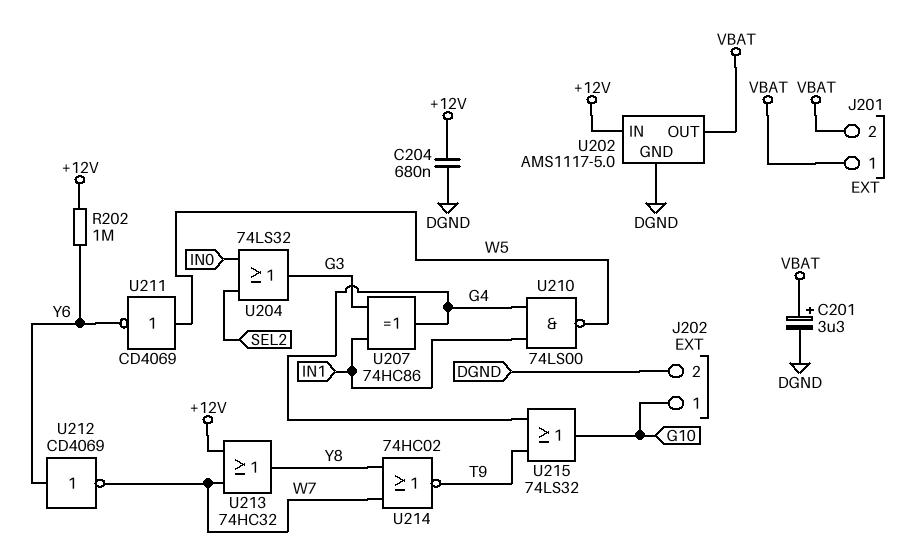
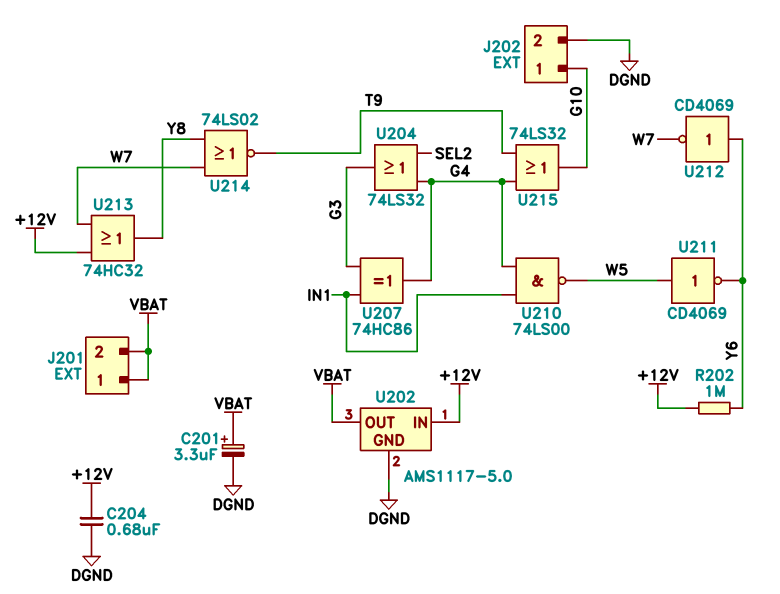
U204: OR 74LS32 (in IN0, in SEL2, out G3) -> OR 74LS32 (in G4, in SEL2, out G3)
U214: NOR 74HC02 (in W7, in Y8, out T9) -> NOR 74LS02 (in W7, in Y8, out T9)

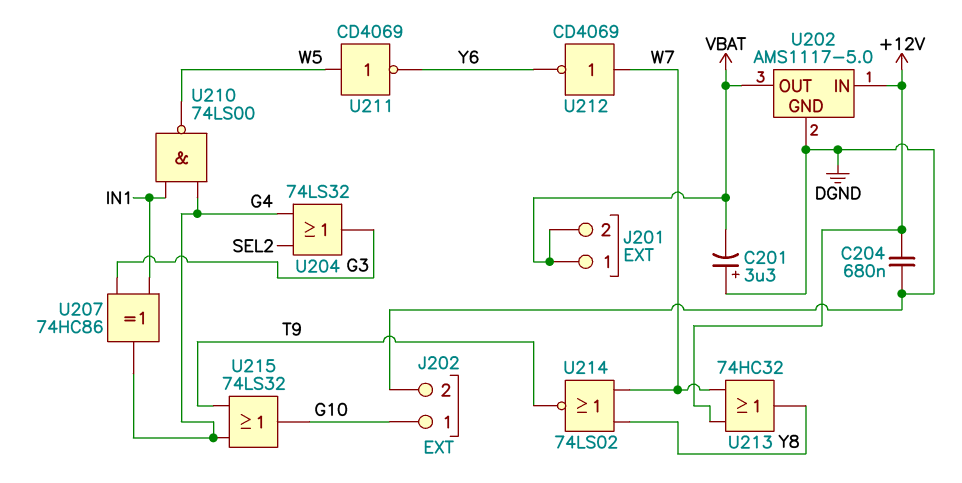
C201: 3.3uF (plus VBAT, minus DGND) -> 3.3uF (plus DGND, minus VBAT)
R202: 1M (+12V, Y6) -> none
U212: NOT CD4069 (in Y6, out W7) -> NOT CD4069 (in W7, out Y6)

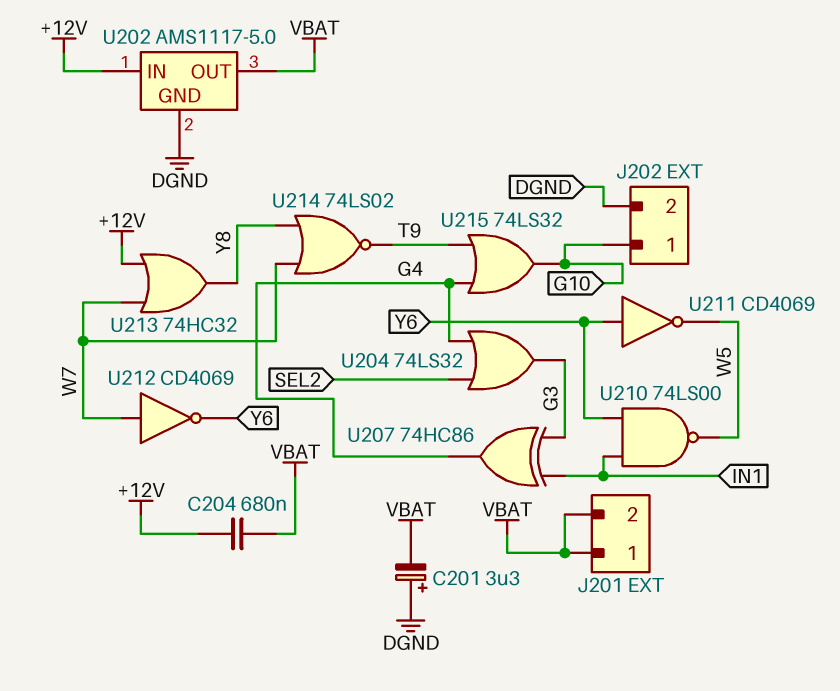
C204: 680nF (+12V, DGND) -> 680nF (+12V, VBAT)
U210: NAND 74LS00 (in G4, in IN1, out W5) -> NAND 74LS00 (in IN1, in Y6, out W5)
U211: NOT CD4069 (in W5, out Y6) -> NOT CD4069 (in Y6, out W5)

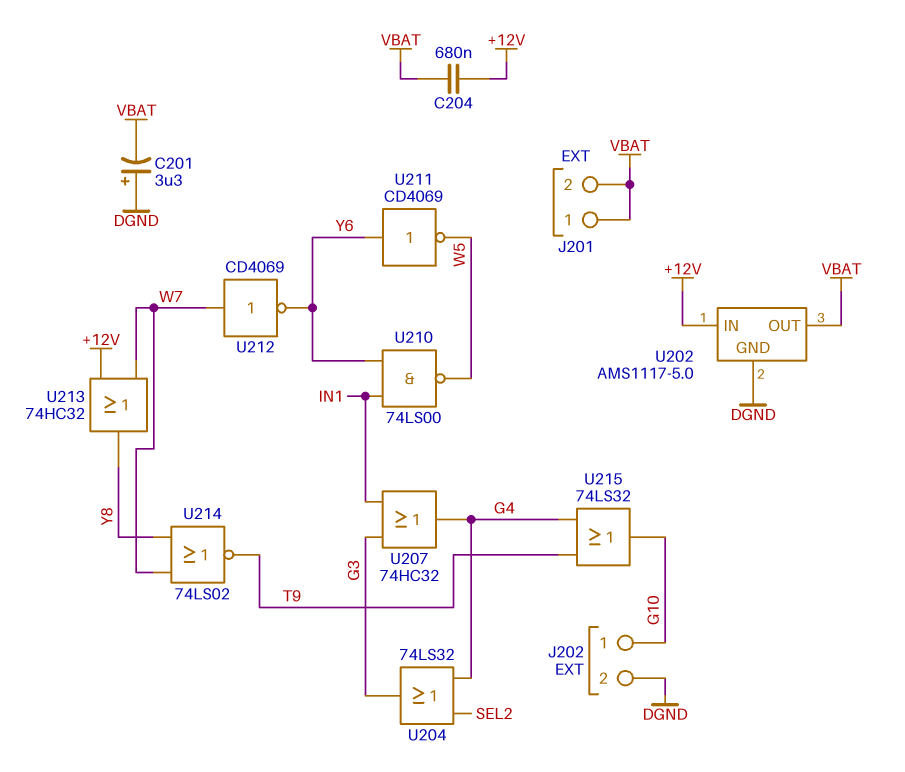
U207: XOR 74HC86 (in G3, in IN1, out G4) -> OR 74HC32 (in G3, in IN1, out G4)

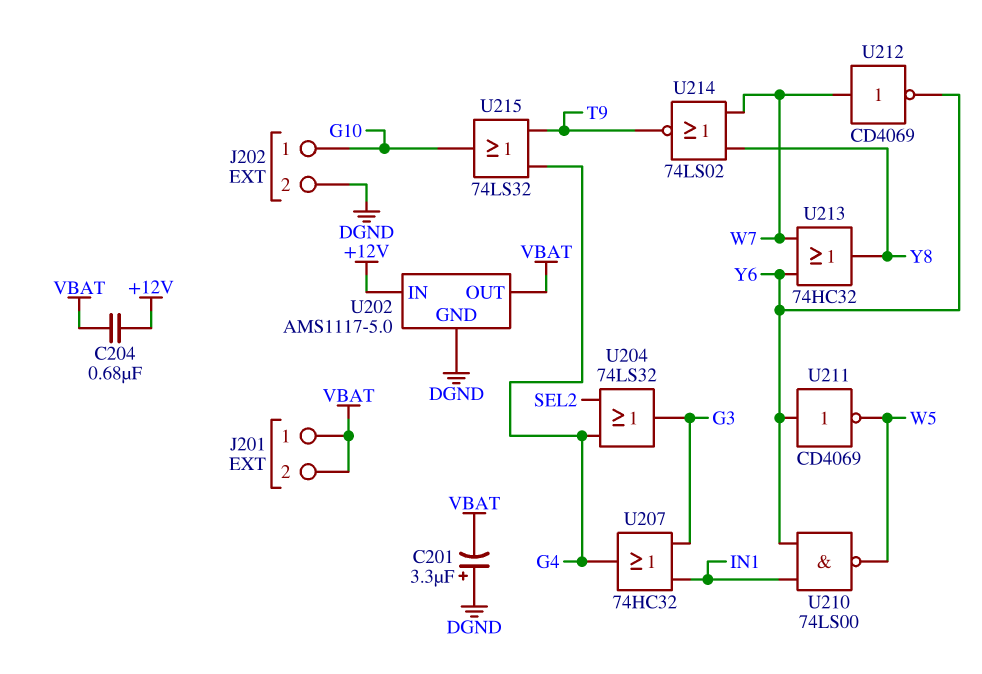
U213: OR 74HC32 (in +12V, in W7, out Y8) -> OR 74HC32 (in W7, in Y6, out Y8)

